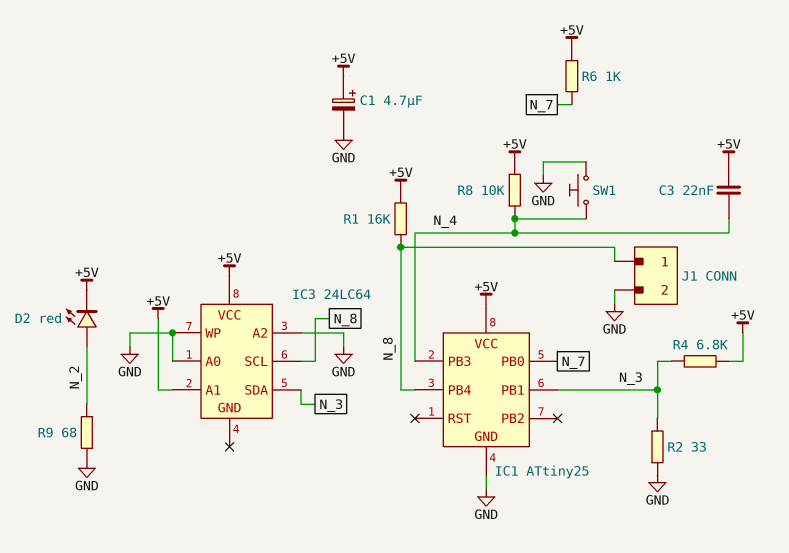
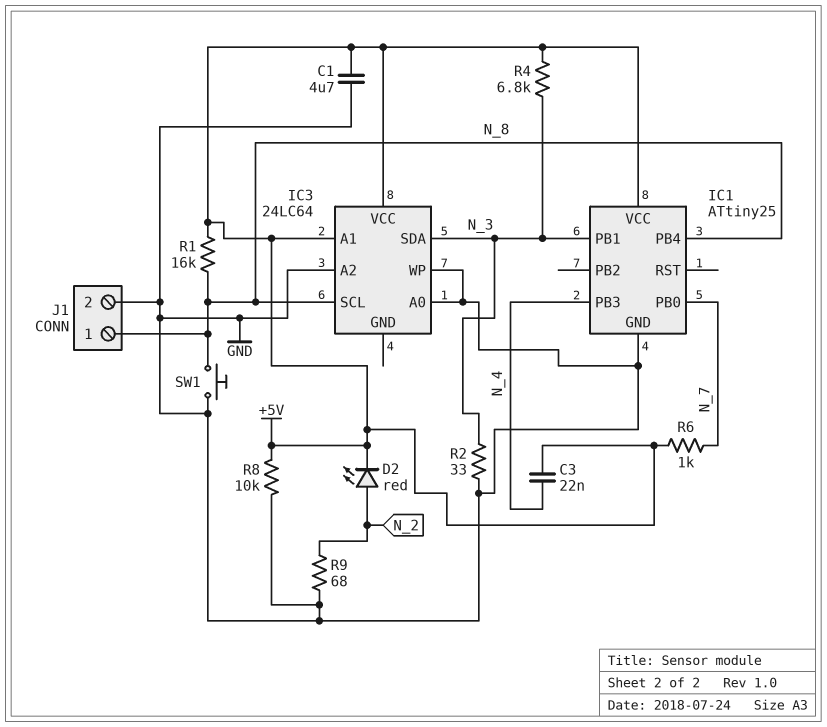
C1: 4.7uF (plus +5V, minus GND) -> 4.7uF (+5V, GND)
R8: 10k (+5V, N_4) -> 10k (+5V, GND)
SW1: button (GND, N_4) -> button (GND, N_8)

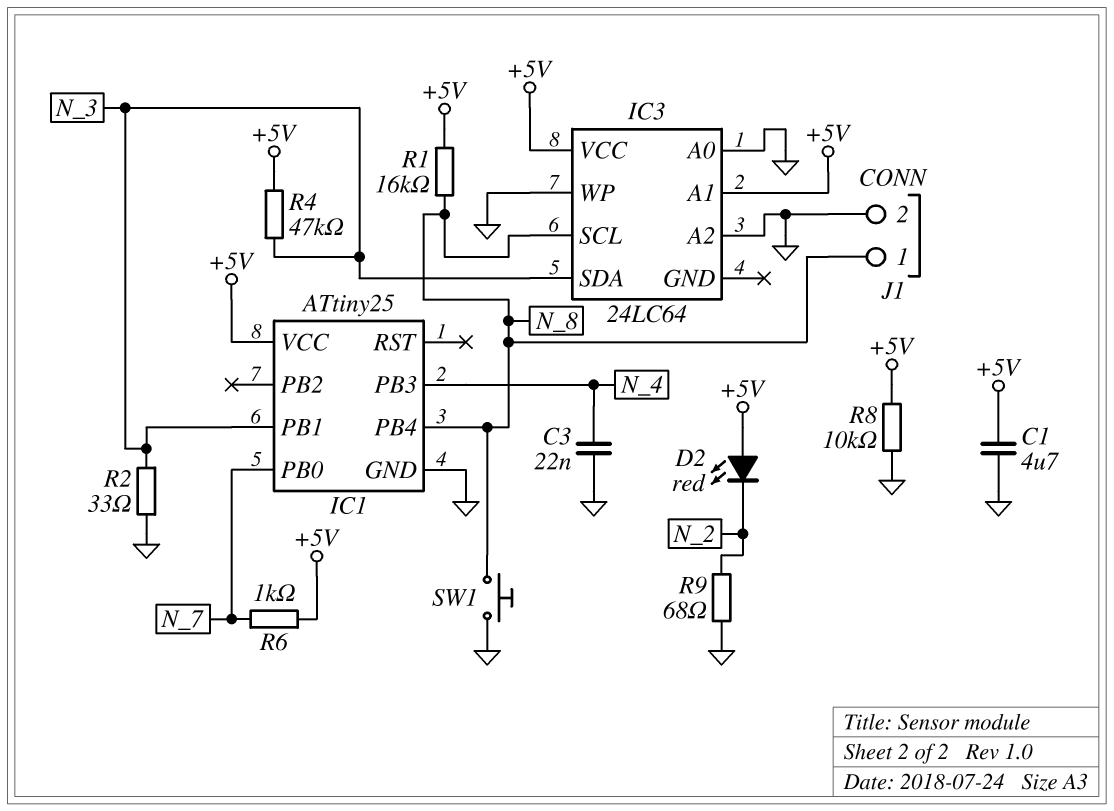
C3: 22nF (+5V, N_4) -> 22nF (GND, N_4)
D2: LED red (A N_2, K +5V) -> LED red (A +5V, K N_2)
R4: 6.8k (+5V, N_3) -> 47k (+5V, N_3)

